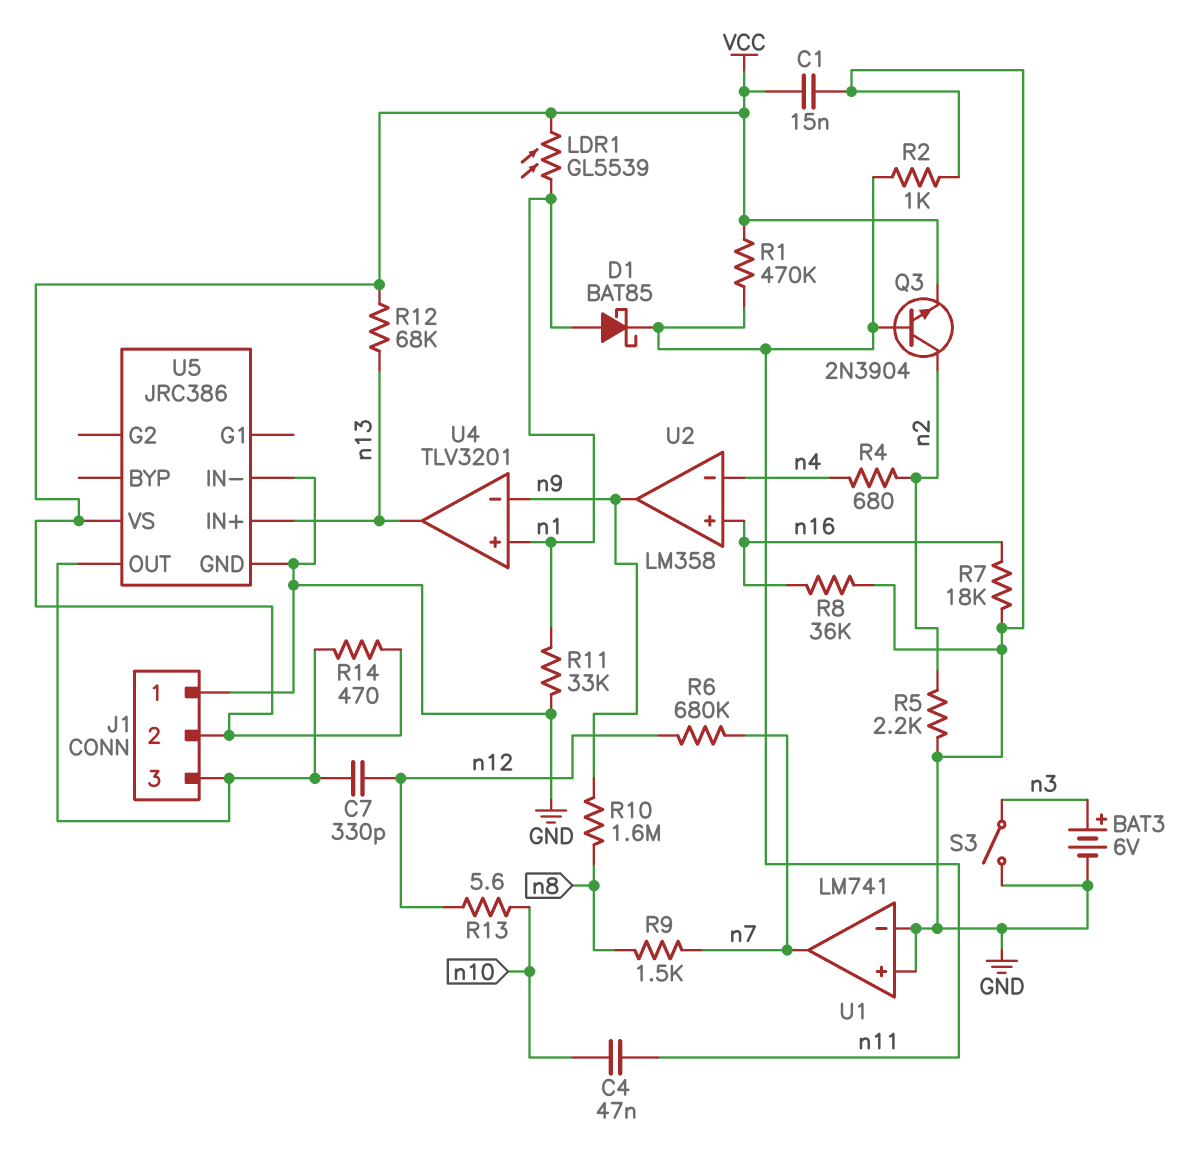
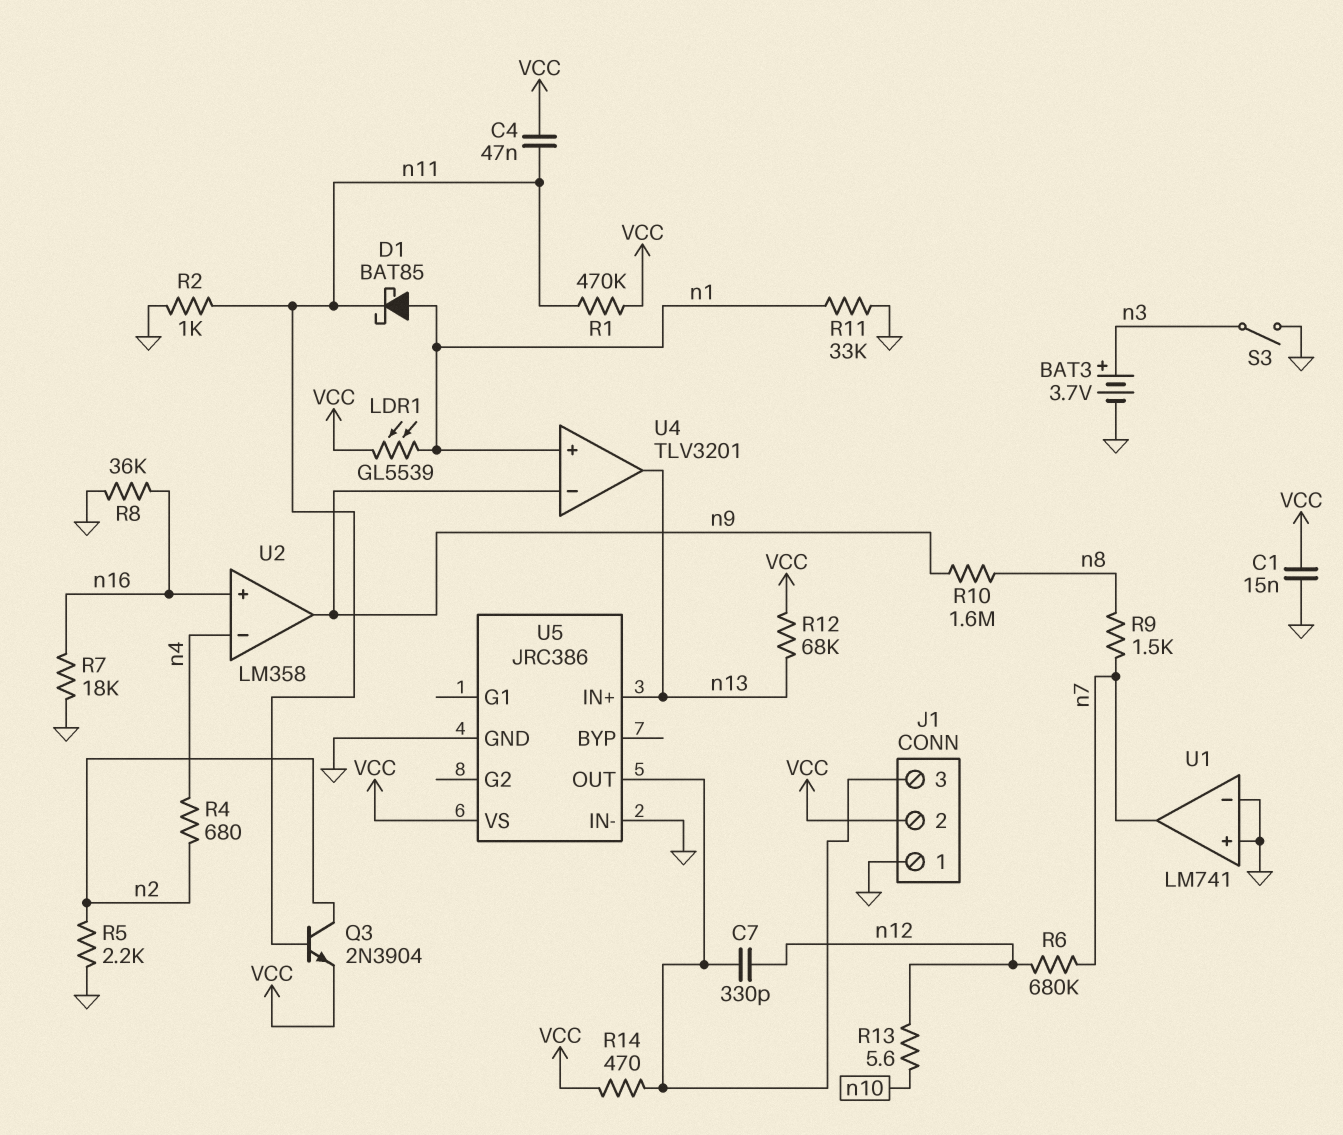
BAT3: 6V (plus n3, minus GND) -> 3.7V (plus n3, minus GND)
C4: 47nF (n10, n11) -> 47nF (VCC, n11)

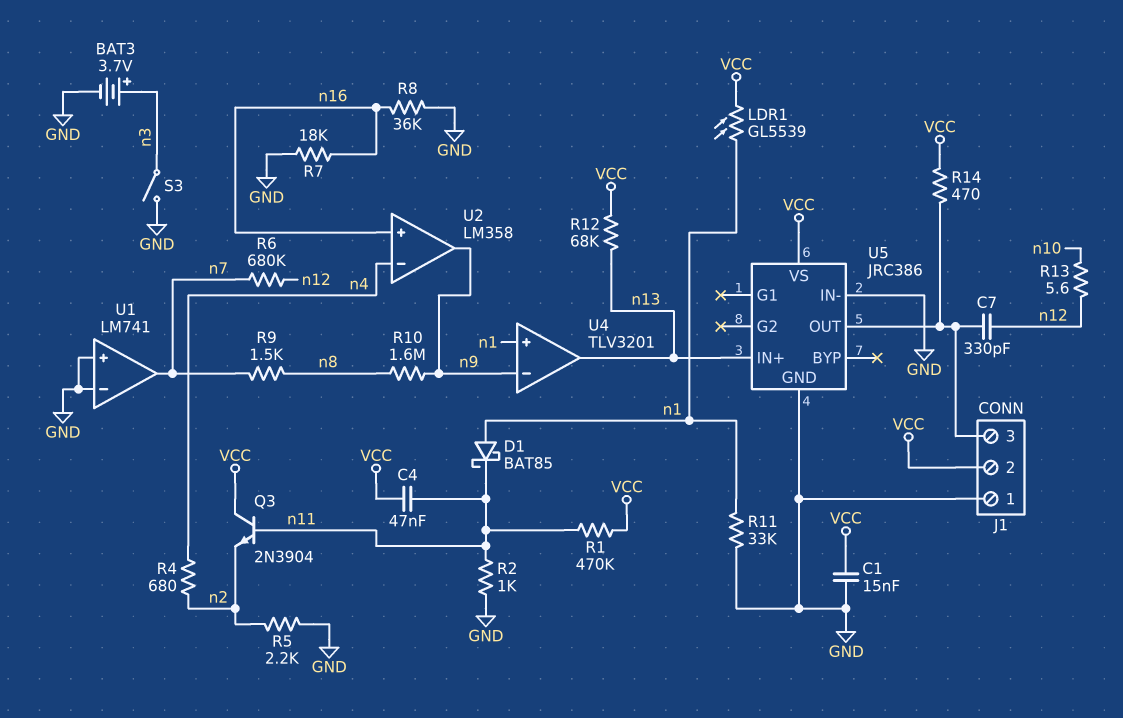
Q3: NPN 2N3904 (B n11, C n2, E VCC) -> NPN 2N3904 (B n11, C VCC, E n2)

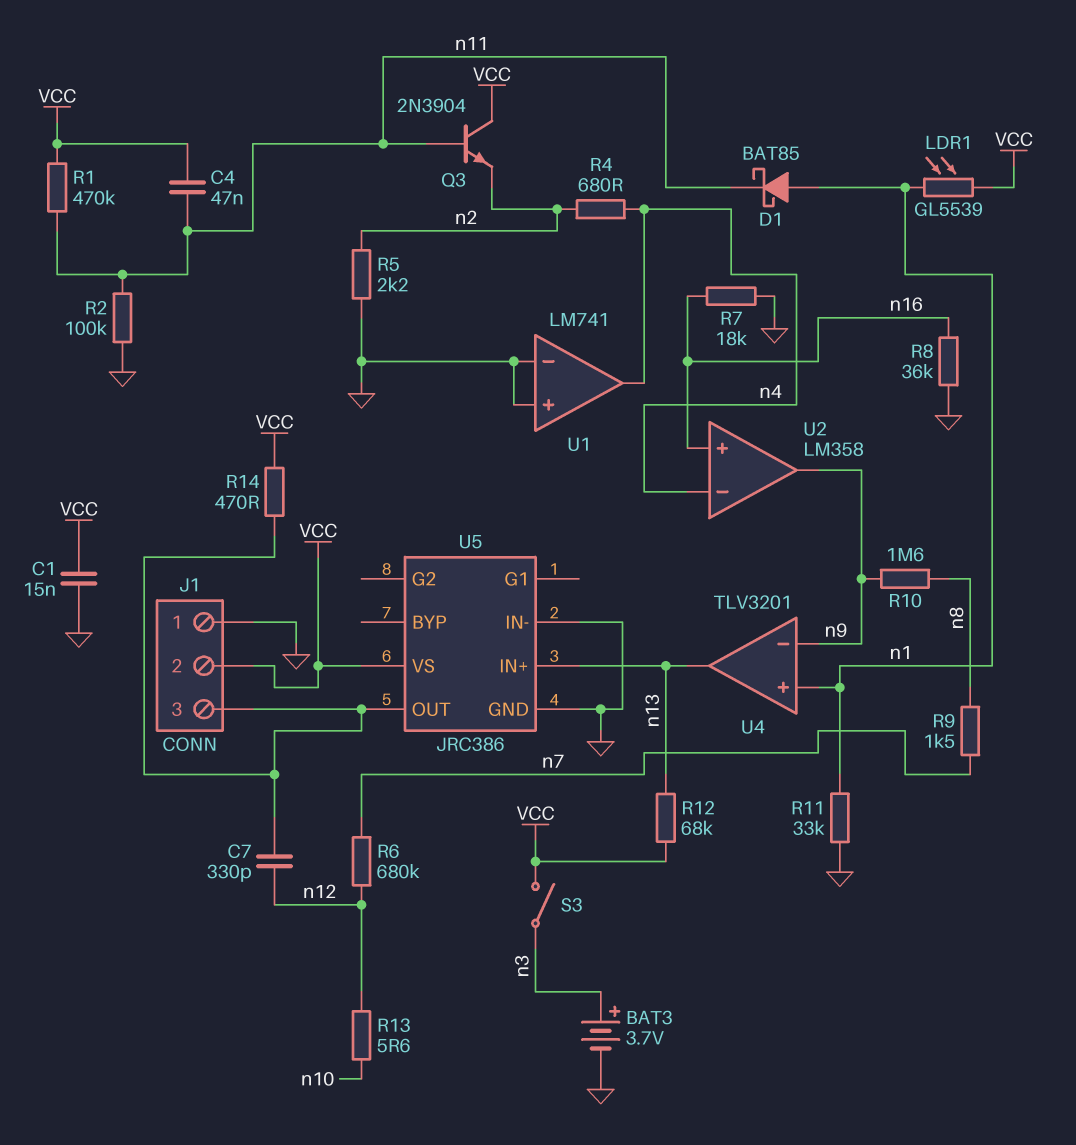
R2: 1k (GND, n11) -> 100k (GND, n11)
S3: switch (GND, n3) -> switch (VCC, n3)
U1 pin out: n7 -> n4

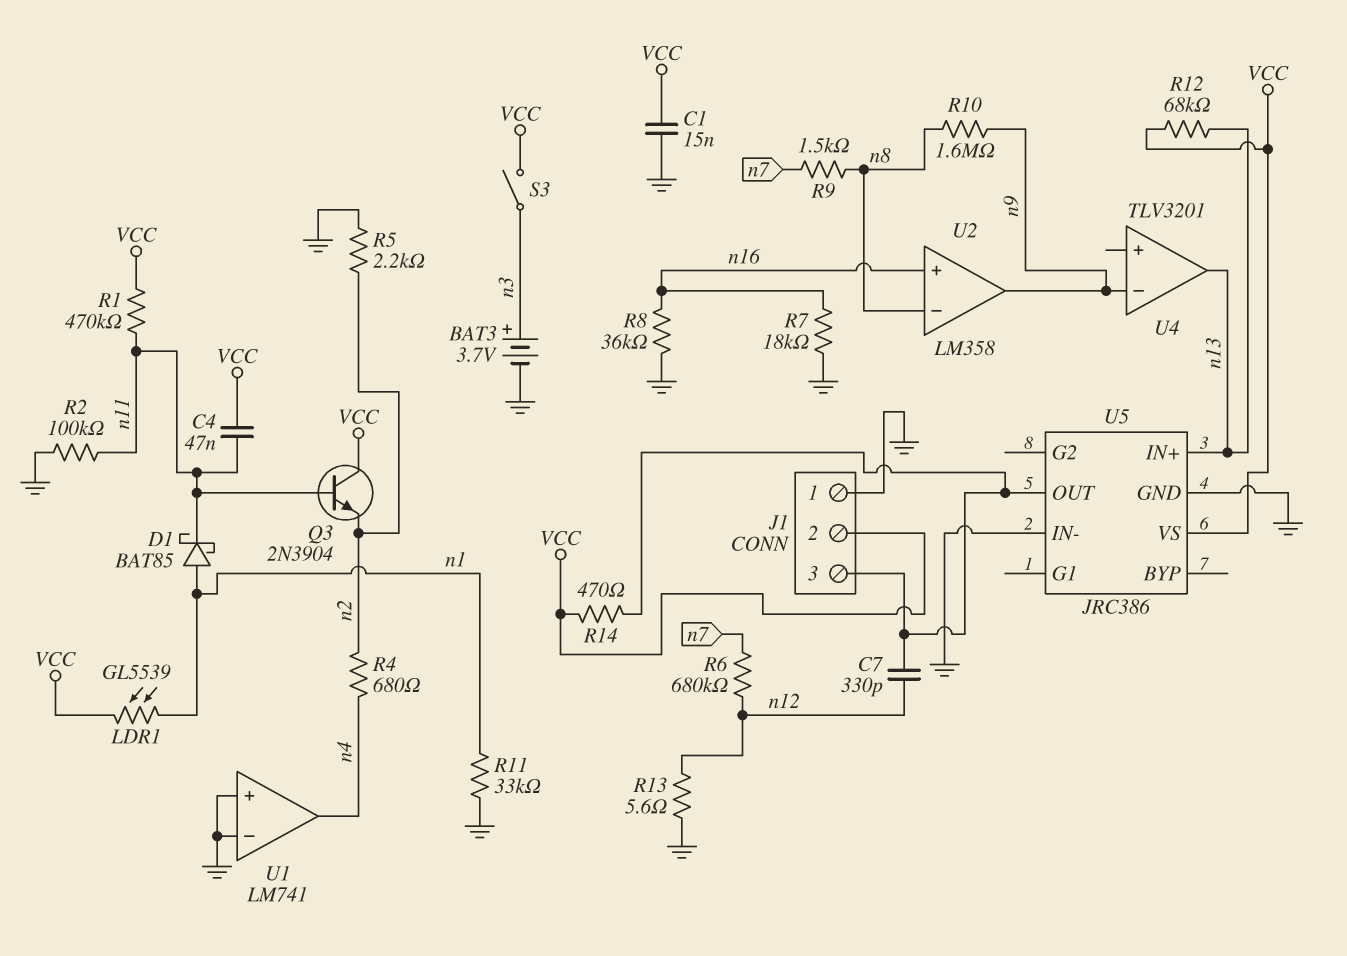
R13: 5.6 (n10, n12) -> 5.6 (GND, n12)
U2 pin in-: n4 -> n8
U4 pin in+: n1 -> none

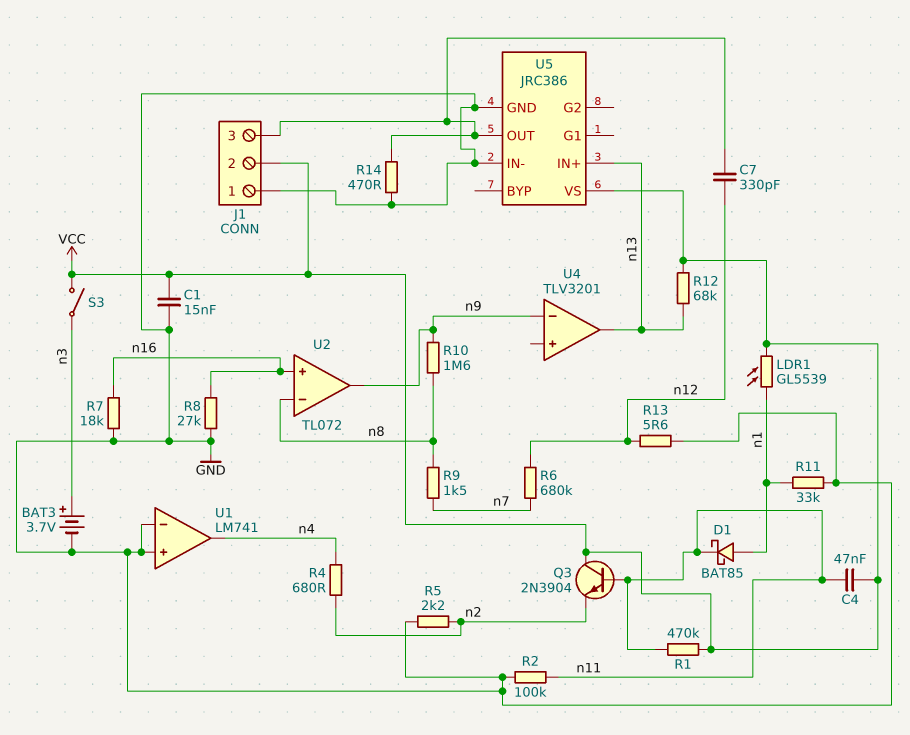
R8: 36k (GND, n16) -> 27k (GND, n16)
R14: 470 (J1/3, VCC) -> 470 (GND, J1/3)
U2: LM358 -> TL072

